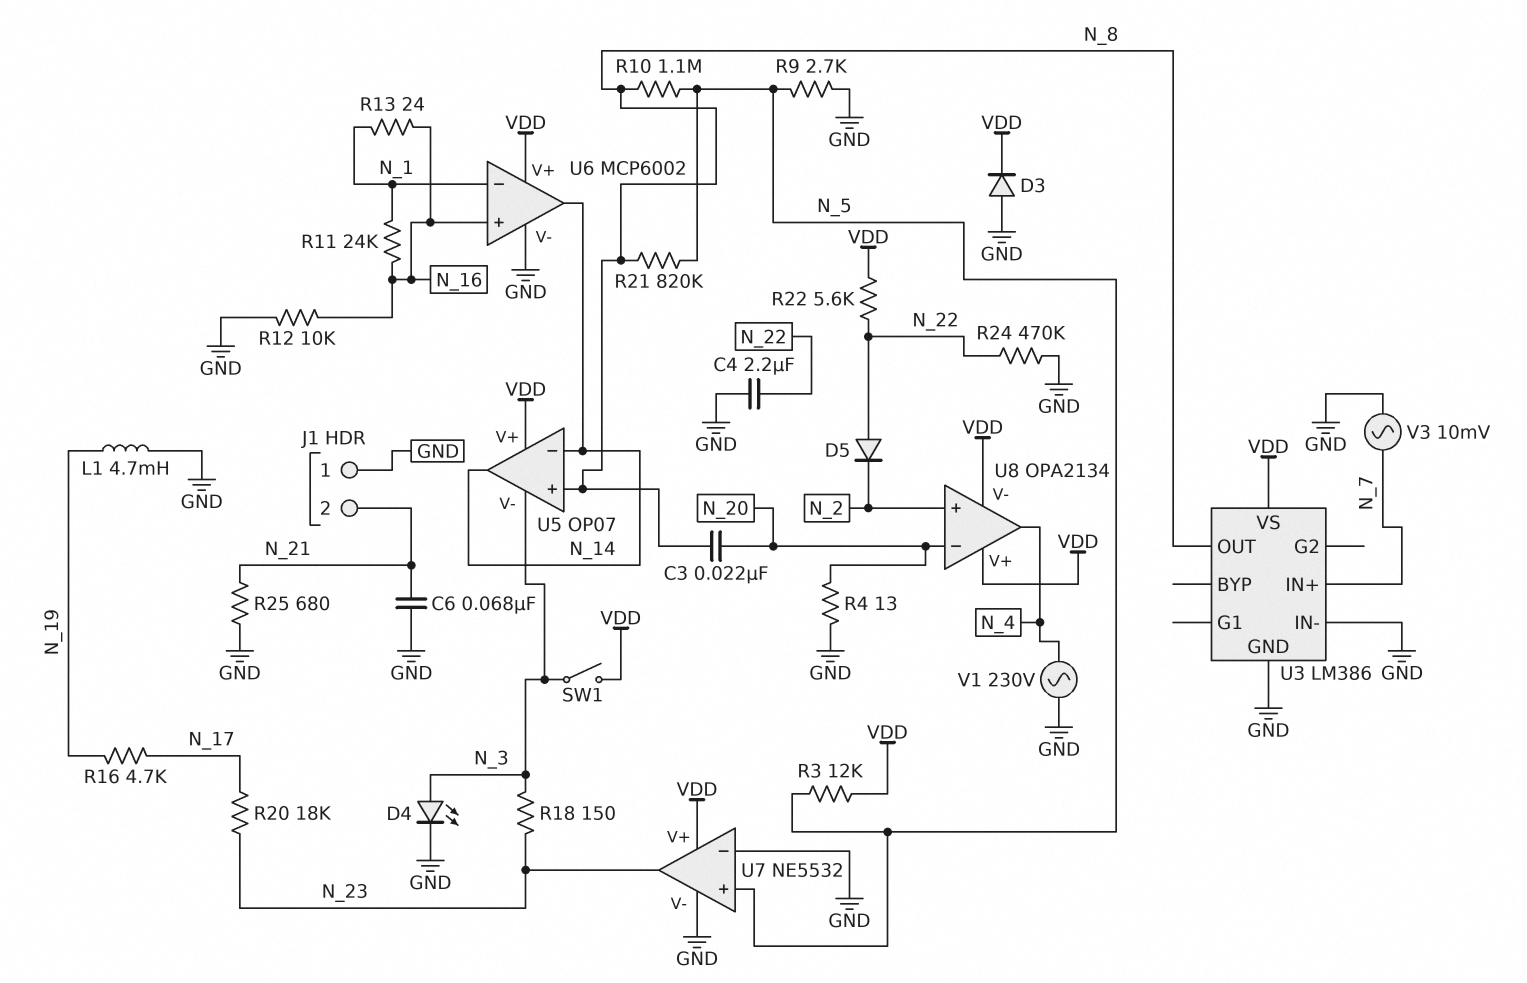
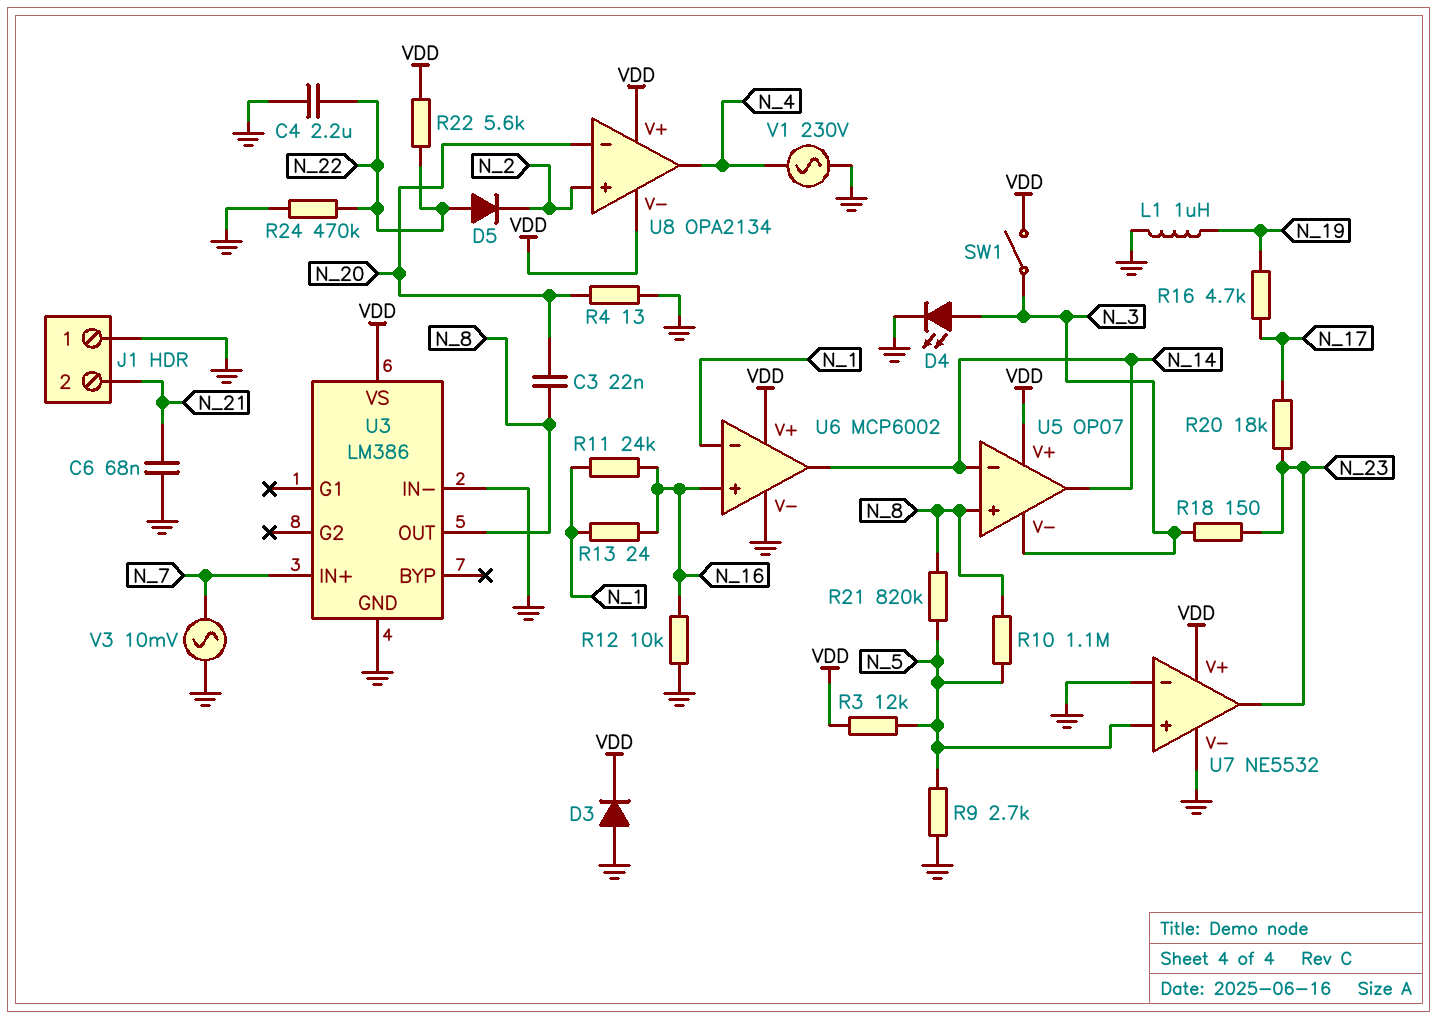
L1: 4.7mH (GND, N_19) -> 1uH (GND, N_19)
R25: 680 (GND, N_21) -> none

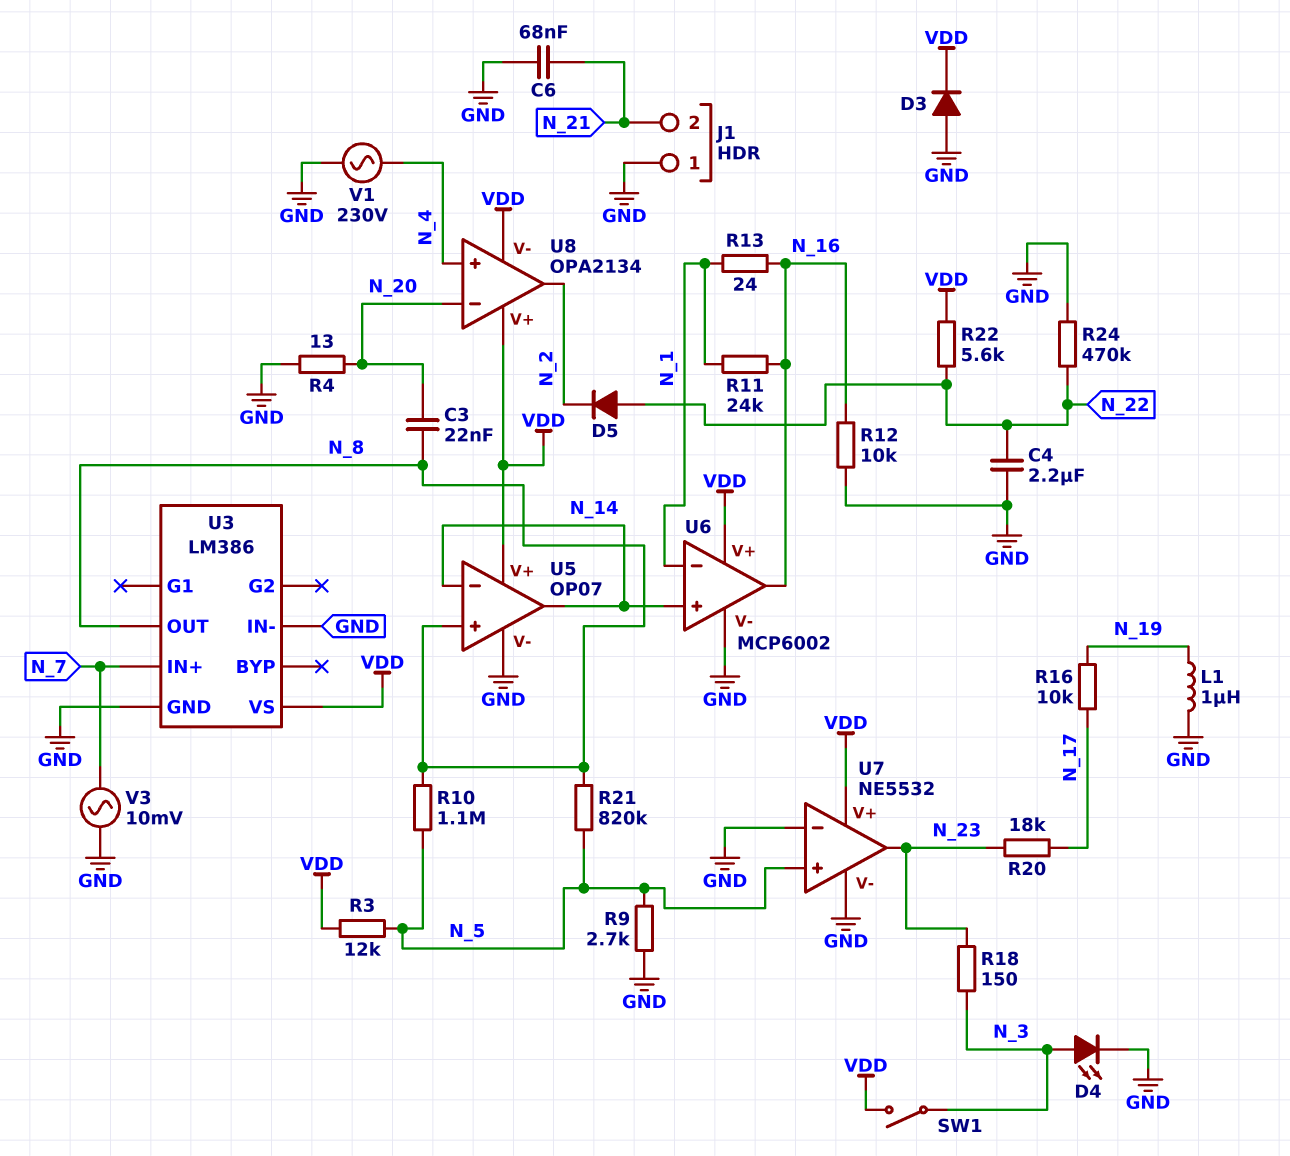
R16: 4.7k (N_17, N_19) -> 10k (N_17, N_19)
U5 pin V-: N_3 -> GND
U6 pin in+: N_16 -> N_14
U6 pin out: N_14 -> N_16
U8 pin in+: N_2 -> N_4
U8 pin out: N_4 -> N_2

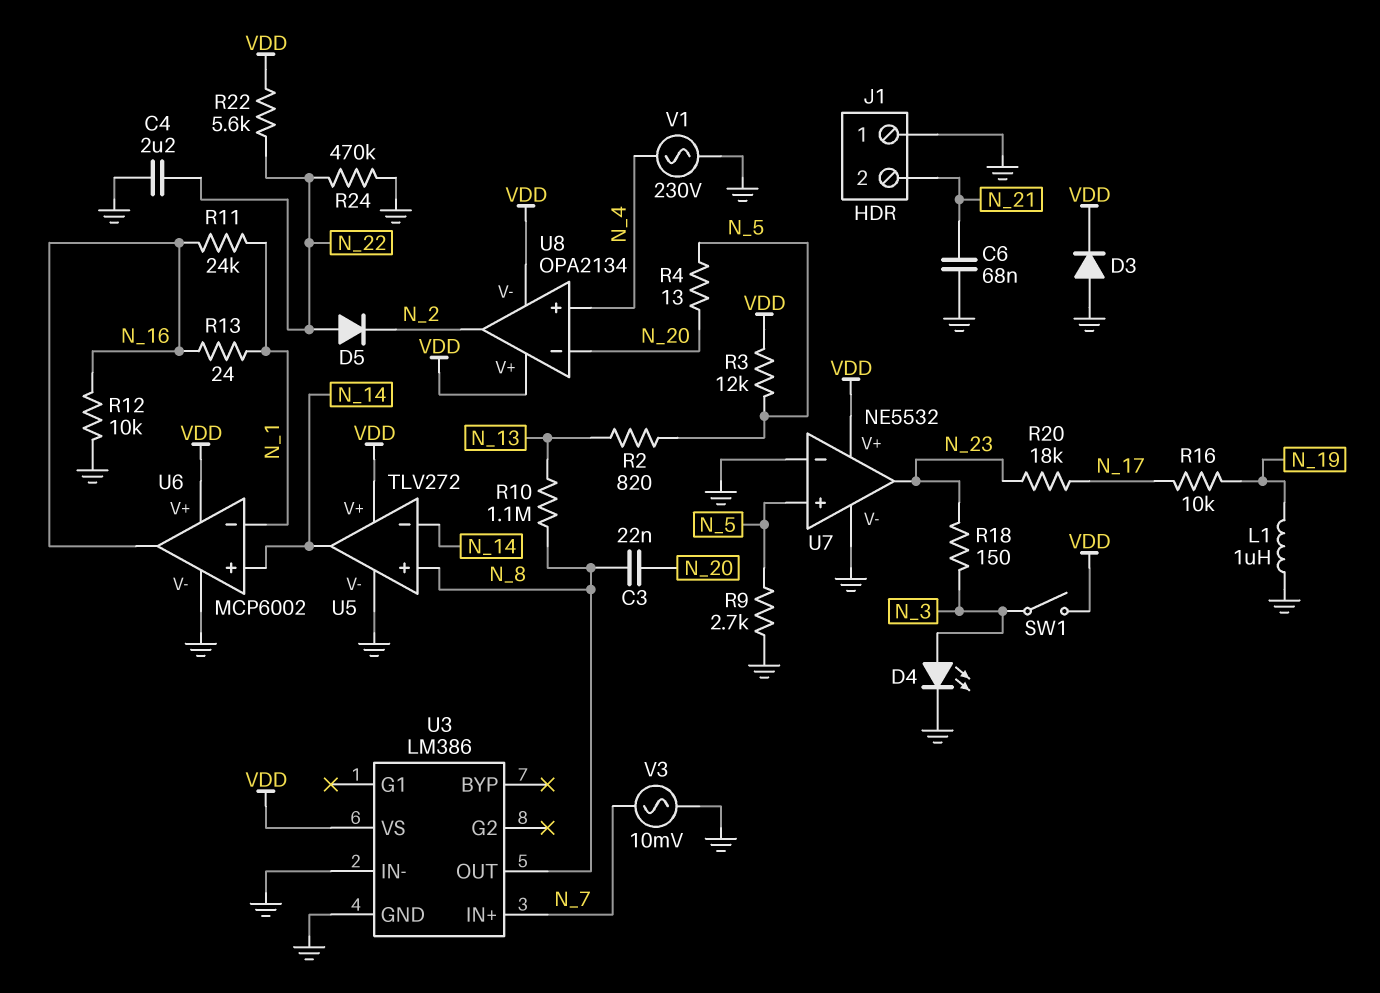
R2: none -> 820 (N_5, N_13)
R4: 13 (GND, N_20) -> 13 (N_5, N_20)
R10: 1.1M (N_5, N_8) -> 1.1M (N_8, N_13)
R21: 820k (N_5, N_8) -> none
U5: OP07 -> TLV272

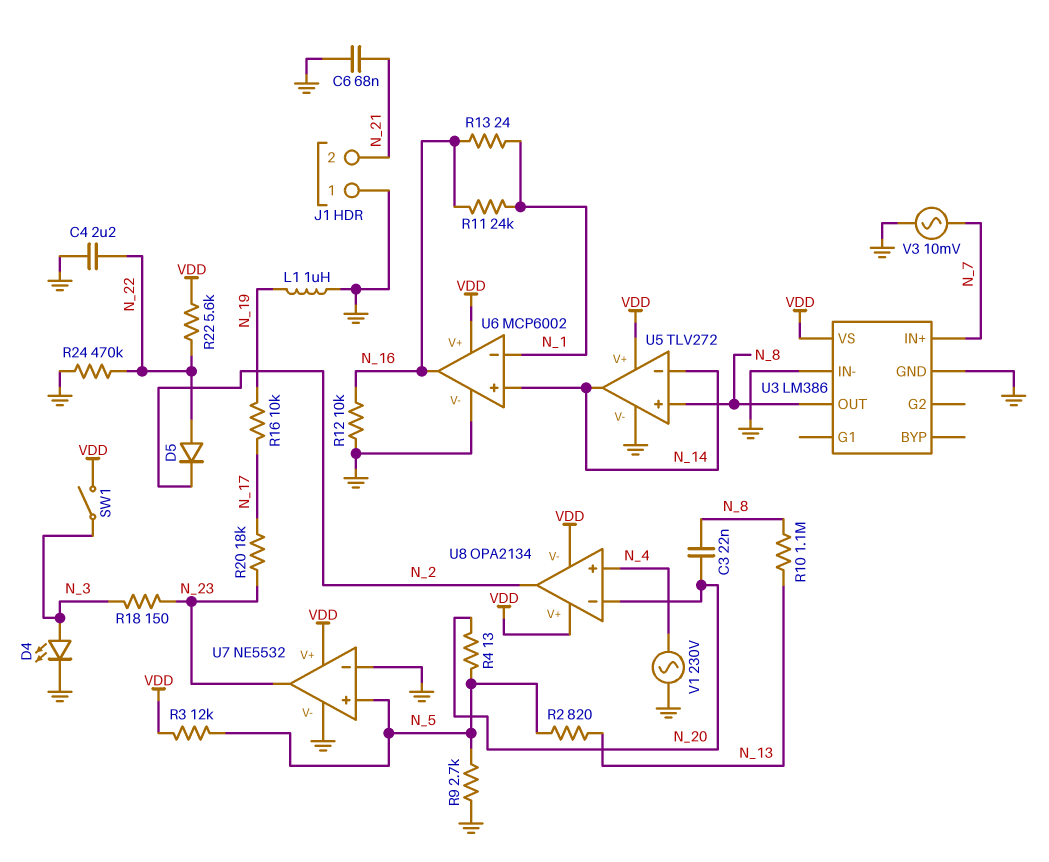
D3: diode (A GND, K VDD) -> none

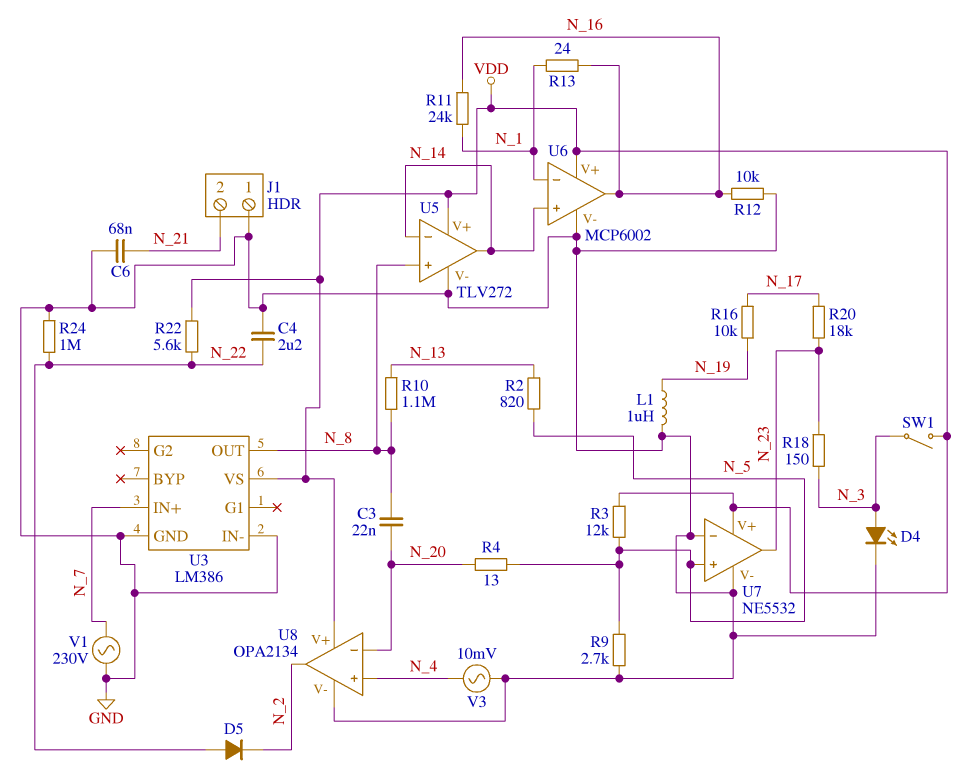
R24: 470k (GND, N_22) -> 1M (GND, N_22)
U8 pin V-: VDD -> GND
V1: AC 230V (GND, N_4) -> AC 230V (GND, N_7)
V3: AC 10mV (GND, N_7) -> AC 10mV (GND, N_4)

